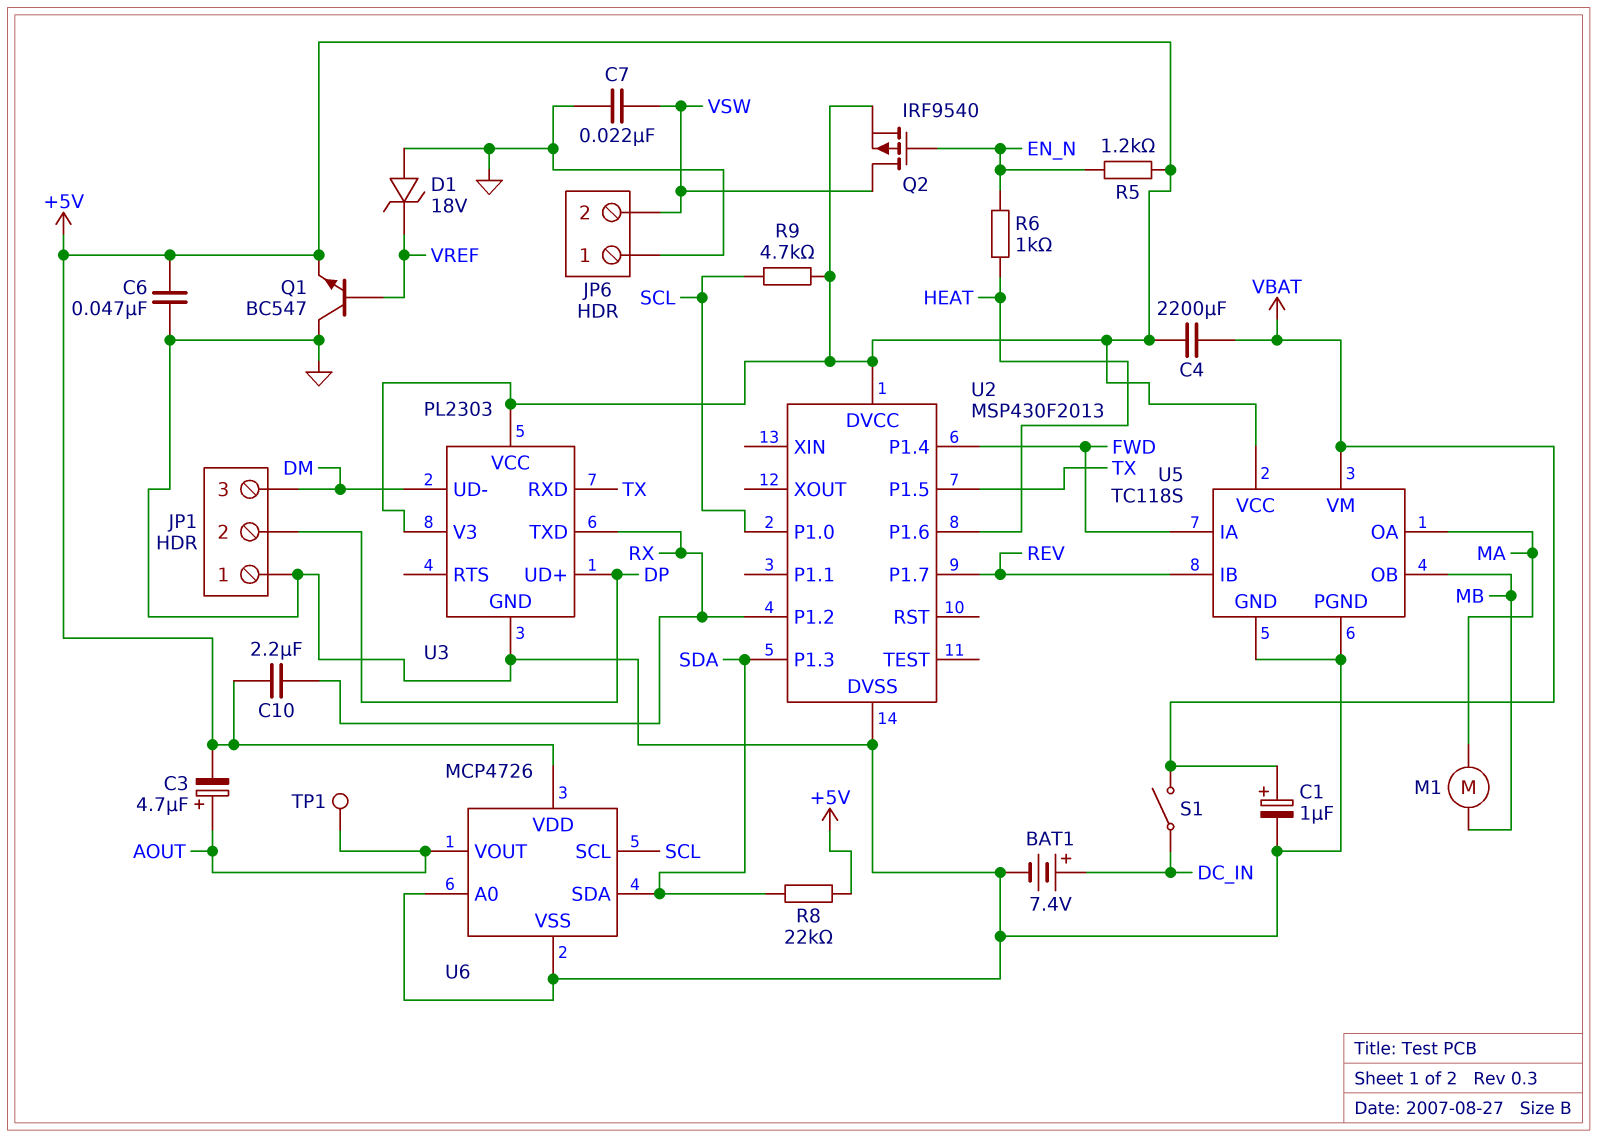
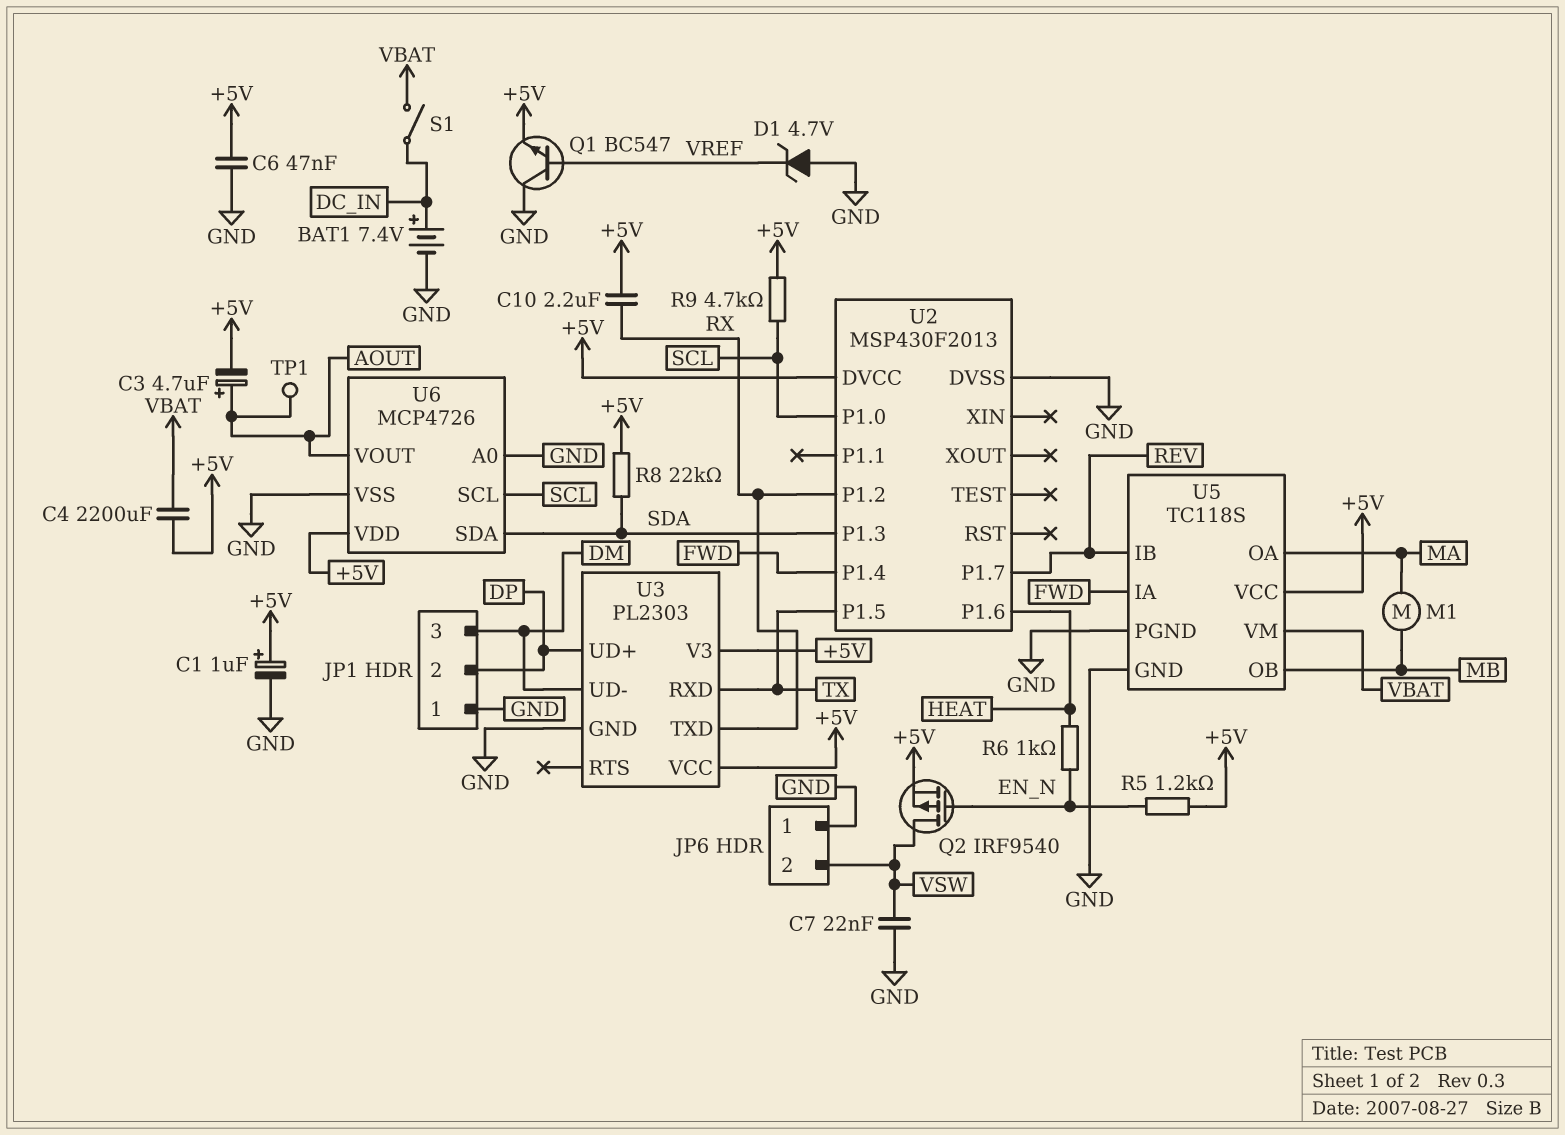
C1: 1uF (plus VBAT, minus GND) -> 1uF (plus +5V, minus GND)
D1: zener 18V (A GND, K VREF) -> zener 4.7V (A GND, K VREF)

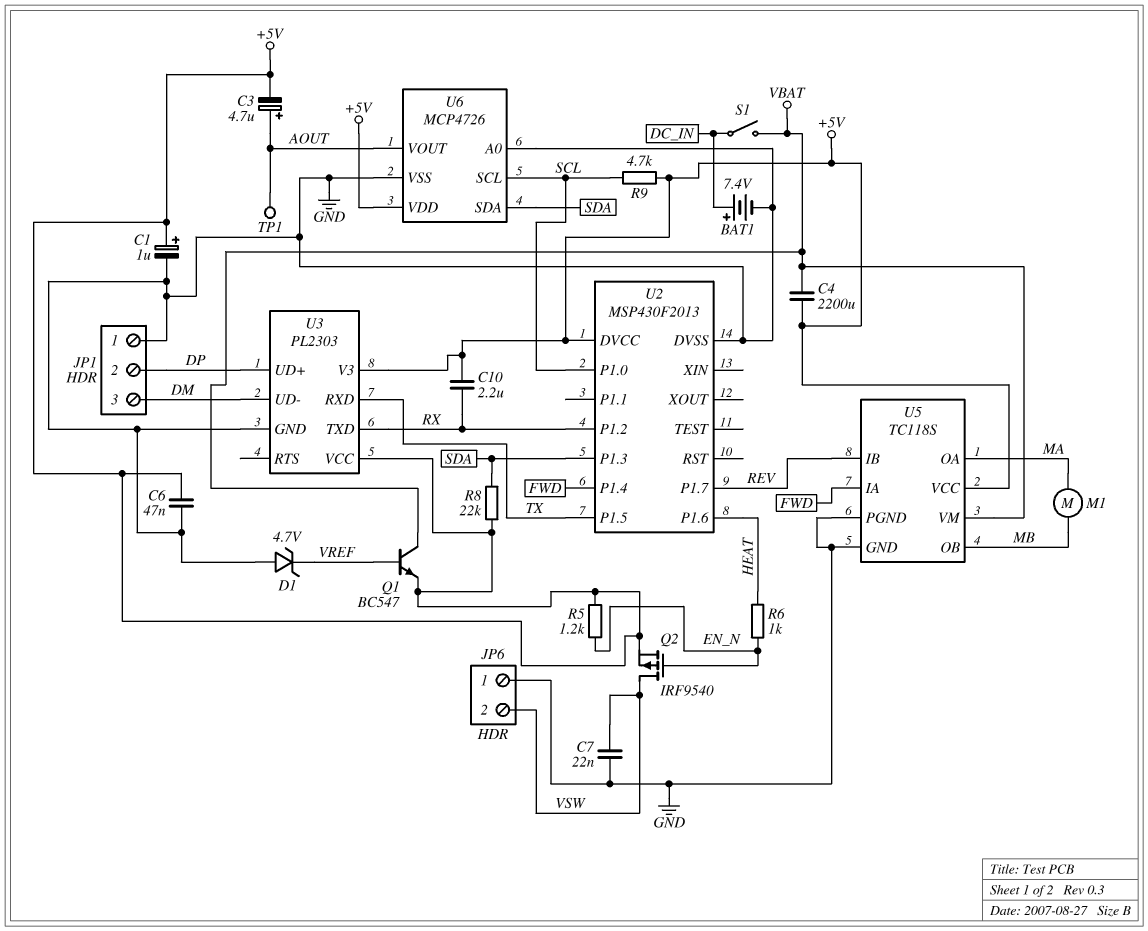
Q1: NPN BC547 (B VREF, C GND, E +5V) -> NPN BC547 (B VREF, C VBAT, E +5V)

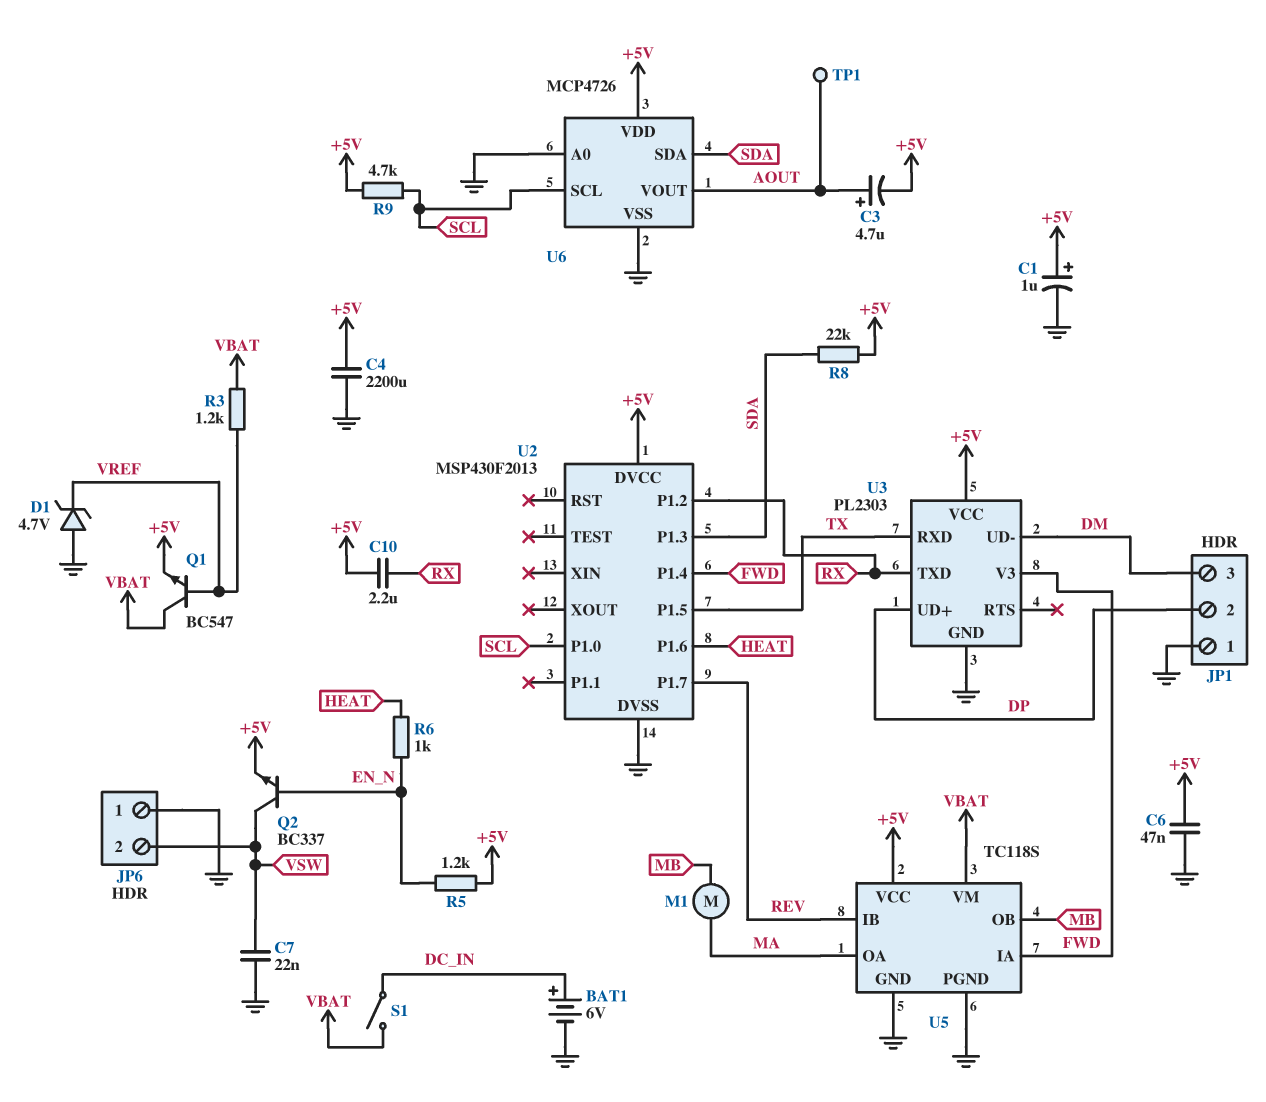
BAT1: 7.4V (plus DC_IN, minus GND) -> 6V (plus DC_IN, minus GND)
C4: 2200uF (+5V, VBAT) -> 2200uF (+5V, GND)
Q2: PMOS IRF9540 (G EN_N, D VSW, S +5V) -> NPN BC337 (B EN_N, C VSW, E +5V)
R3: none -> 1.2k (VBAT, VREF)
U3 pin V3: +5V -> FWD

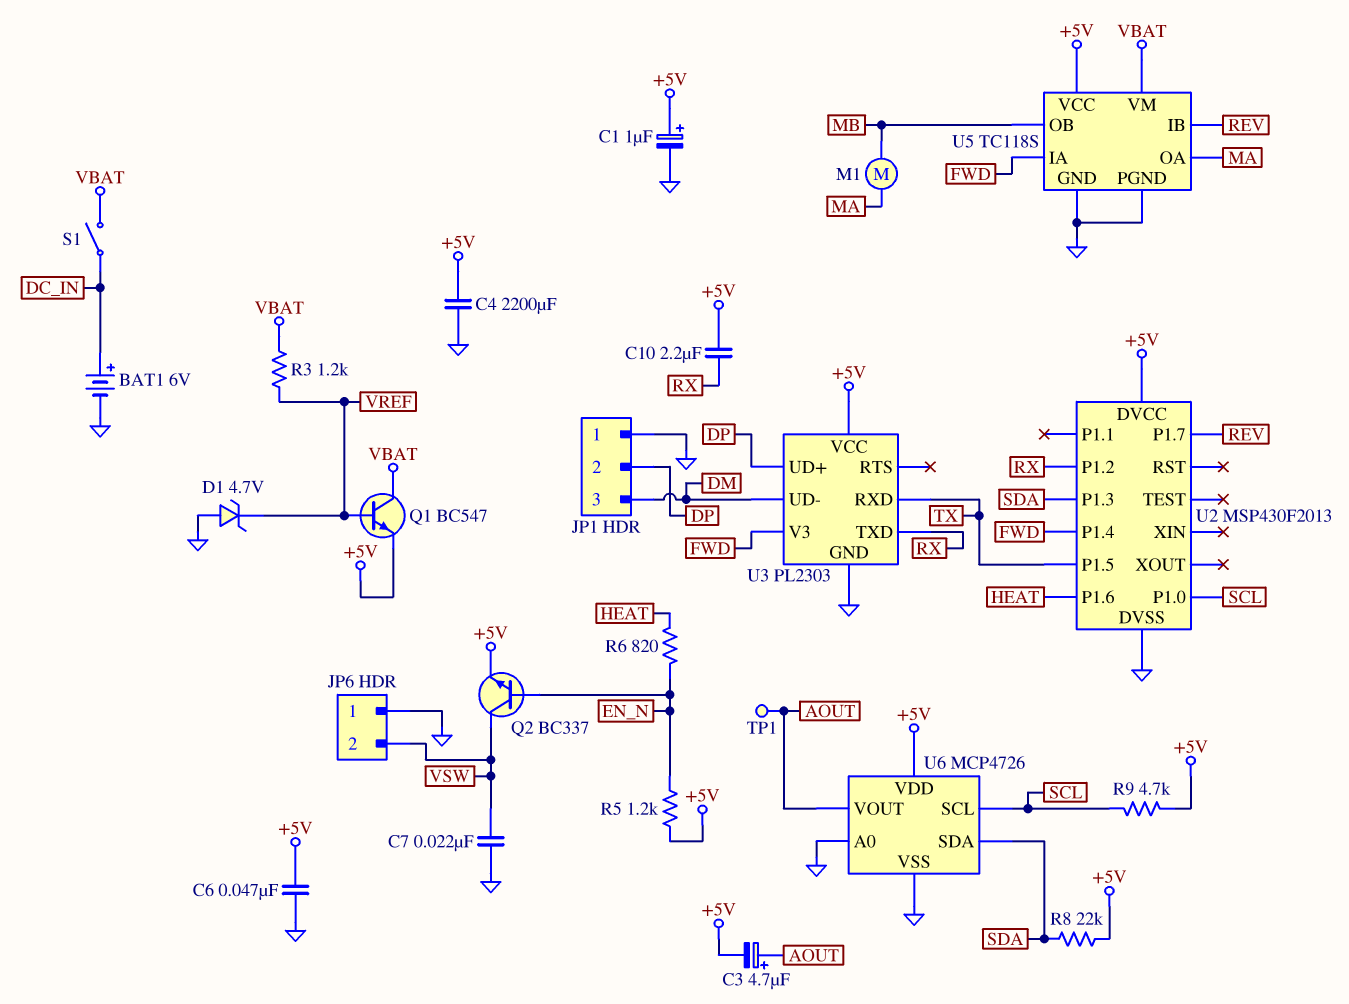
R6: 1k (EN_N, HEAT) -> 820 (EN_N, HEAT)

